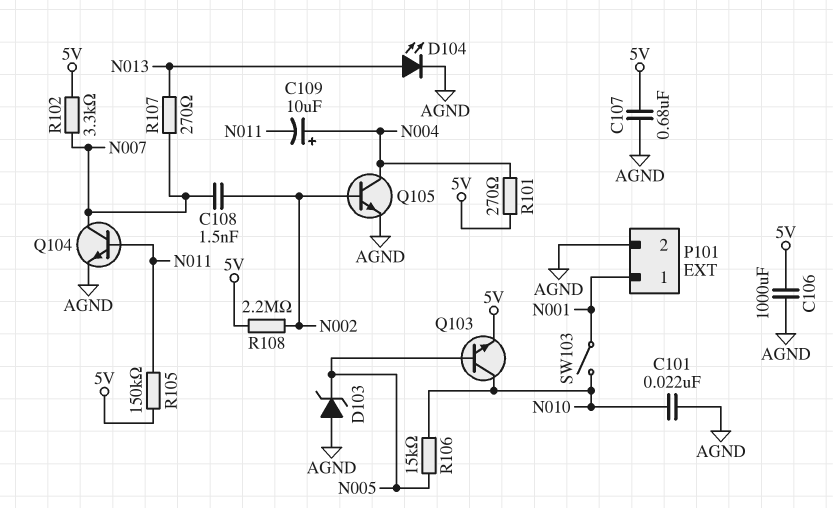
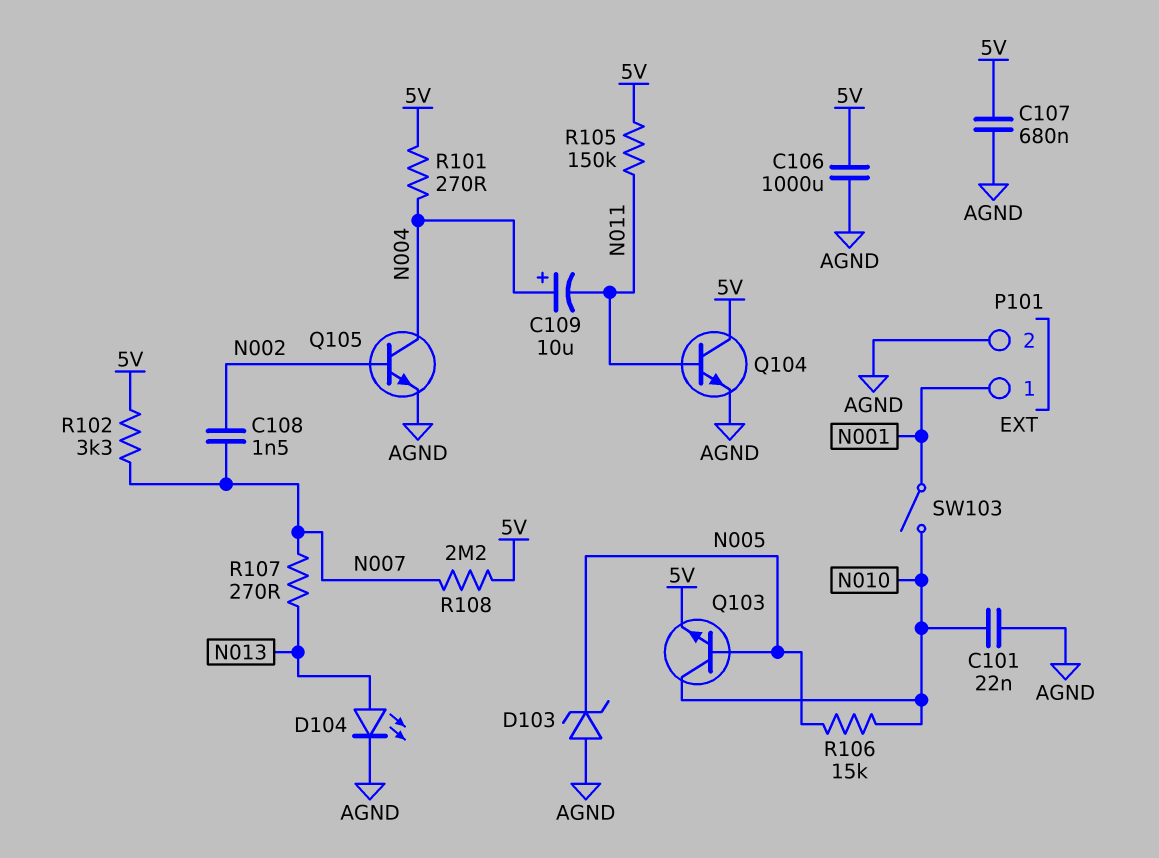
Q104: NPN (B N011, C N007, E AGND) -> NPN (B N011, C 5V, E AGND)
R108: 2.2M (5V, N002) -> 2.2M (5V, N007)

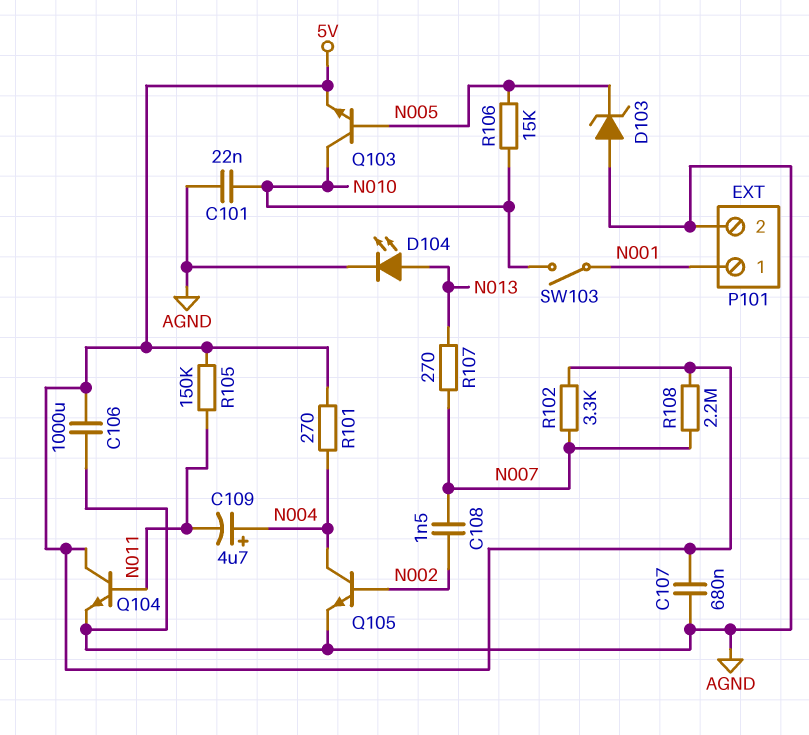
C109: 10uF (plus N004, minus N011) -> 4.7uF (plus N004, minus N011)

